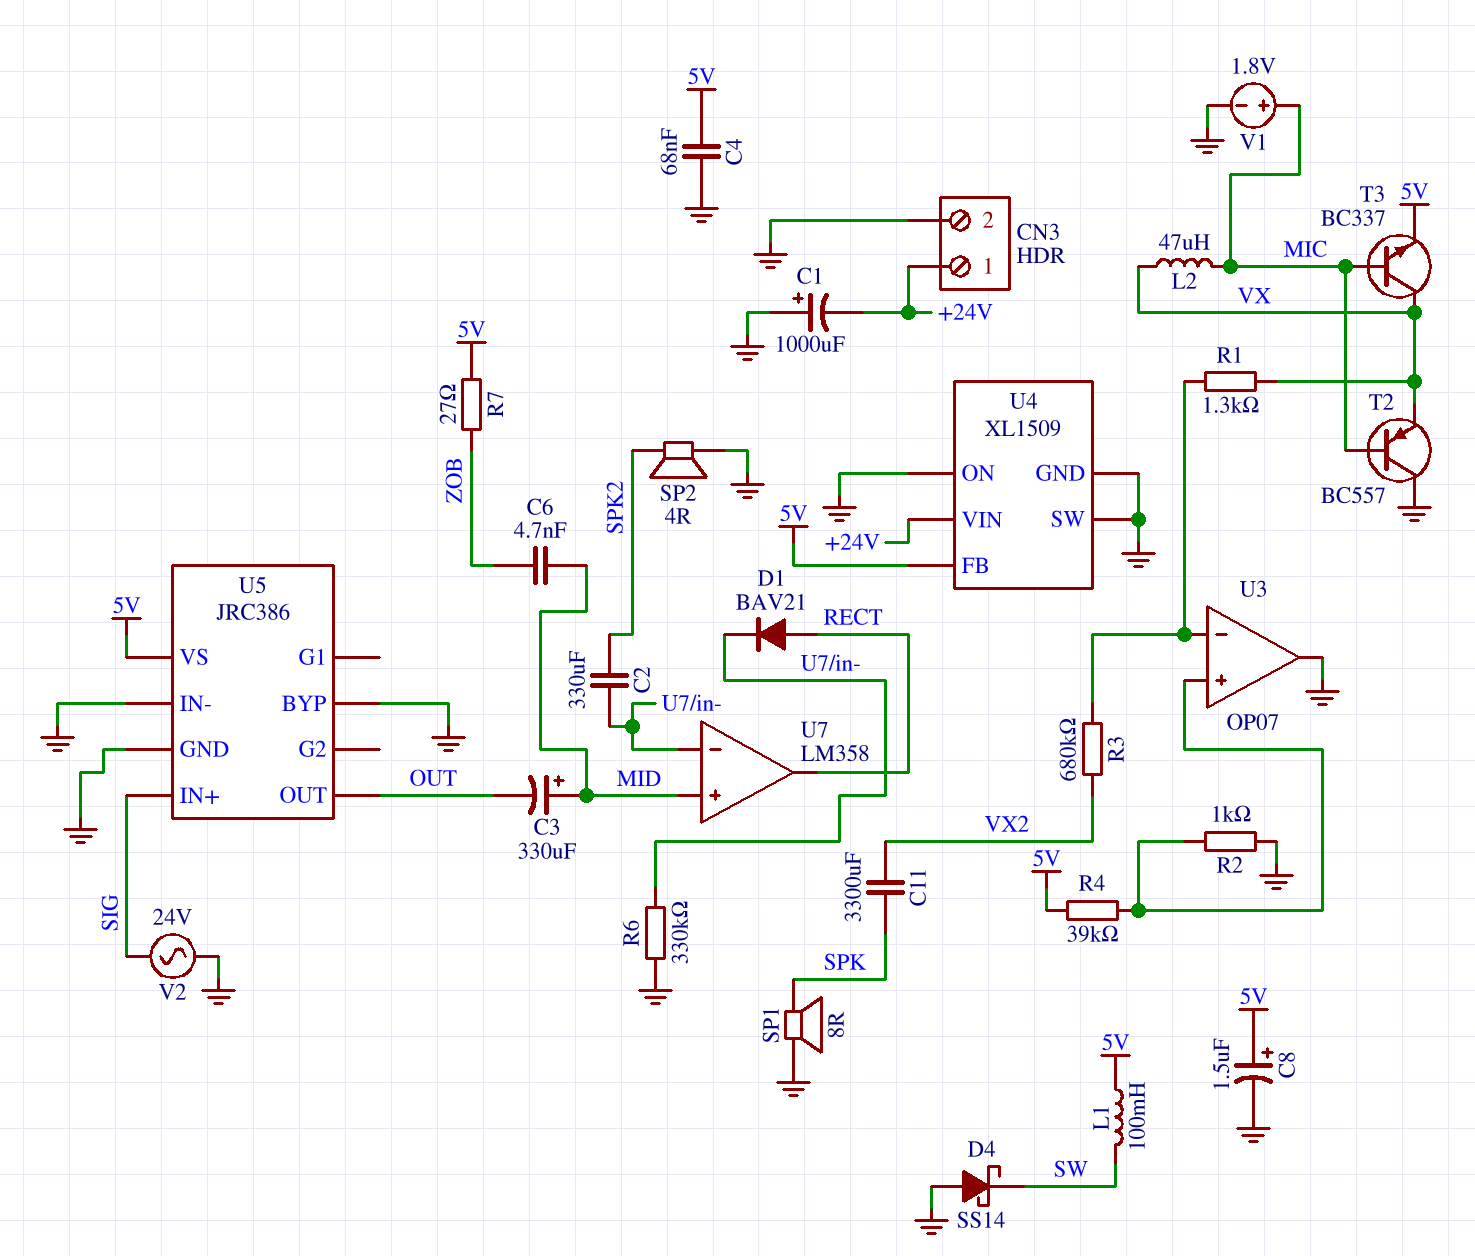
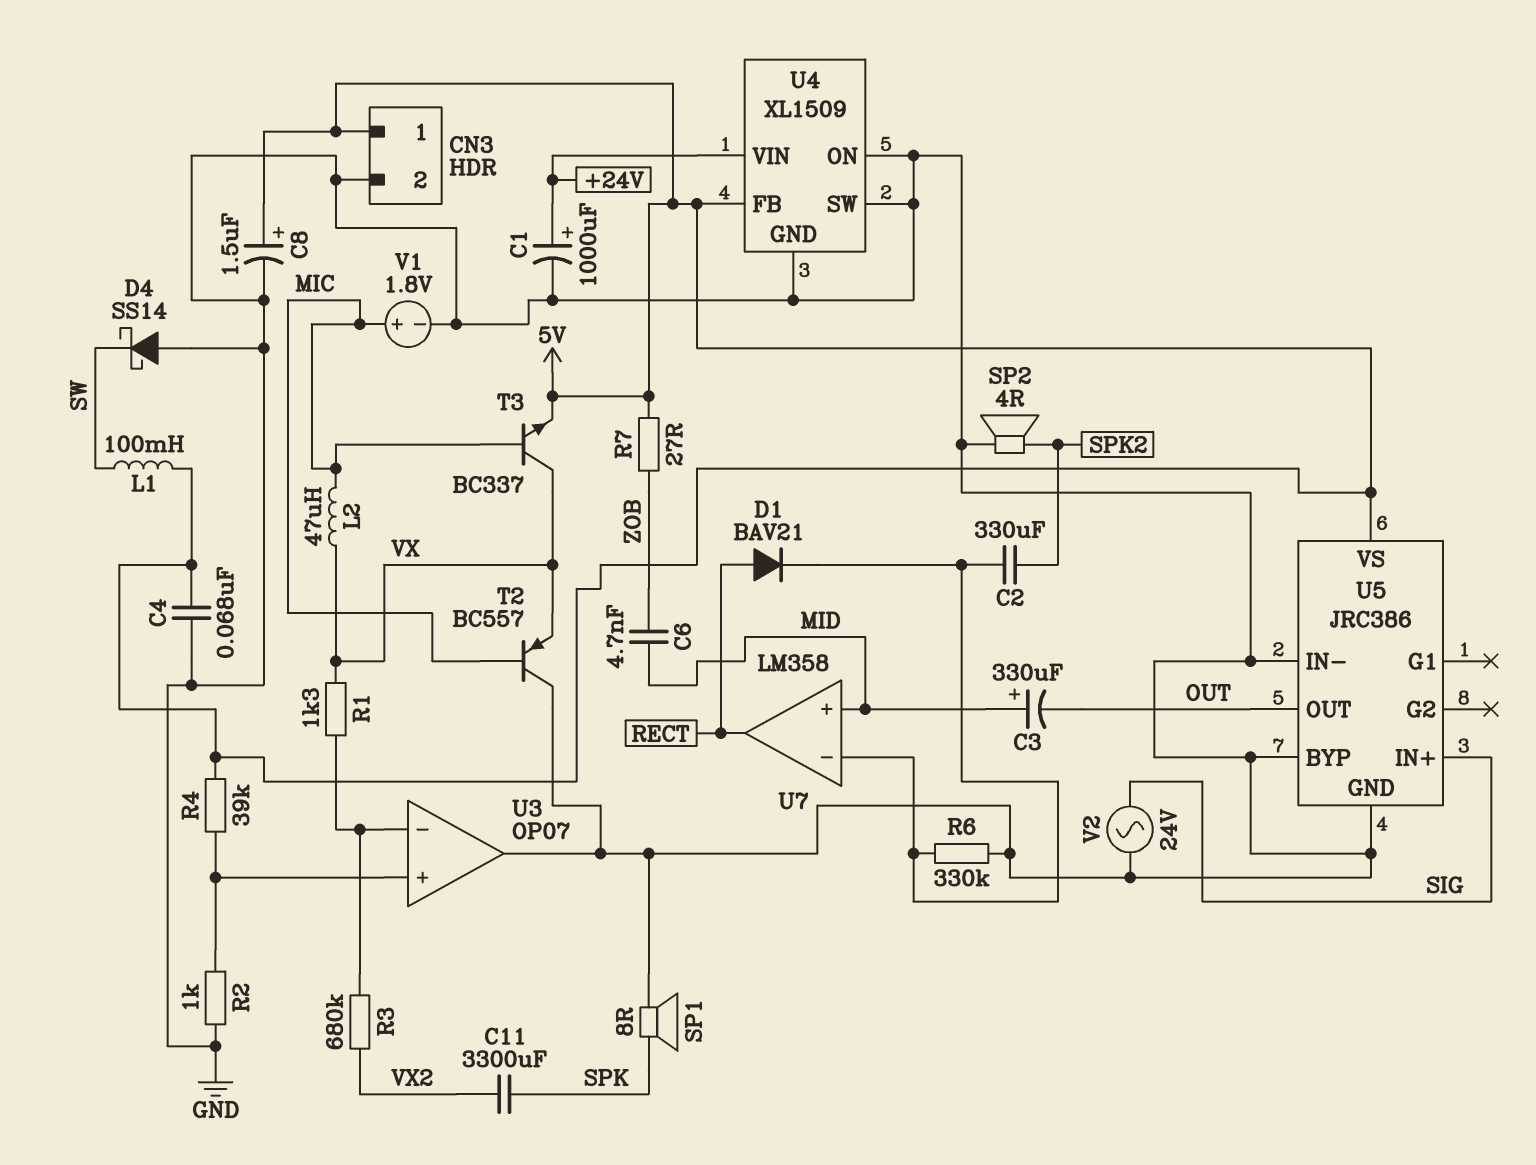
C1: 1000uF (plus GND, minus +24V) -> 1000uF (plus +24V, minus GND)
CN3 pin 1: +24V -> 5V

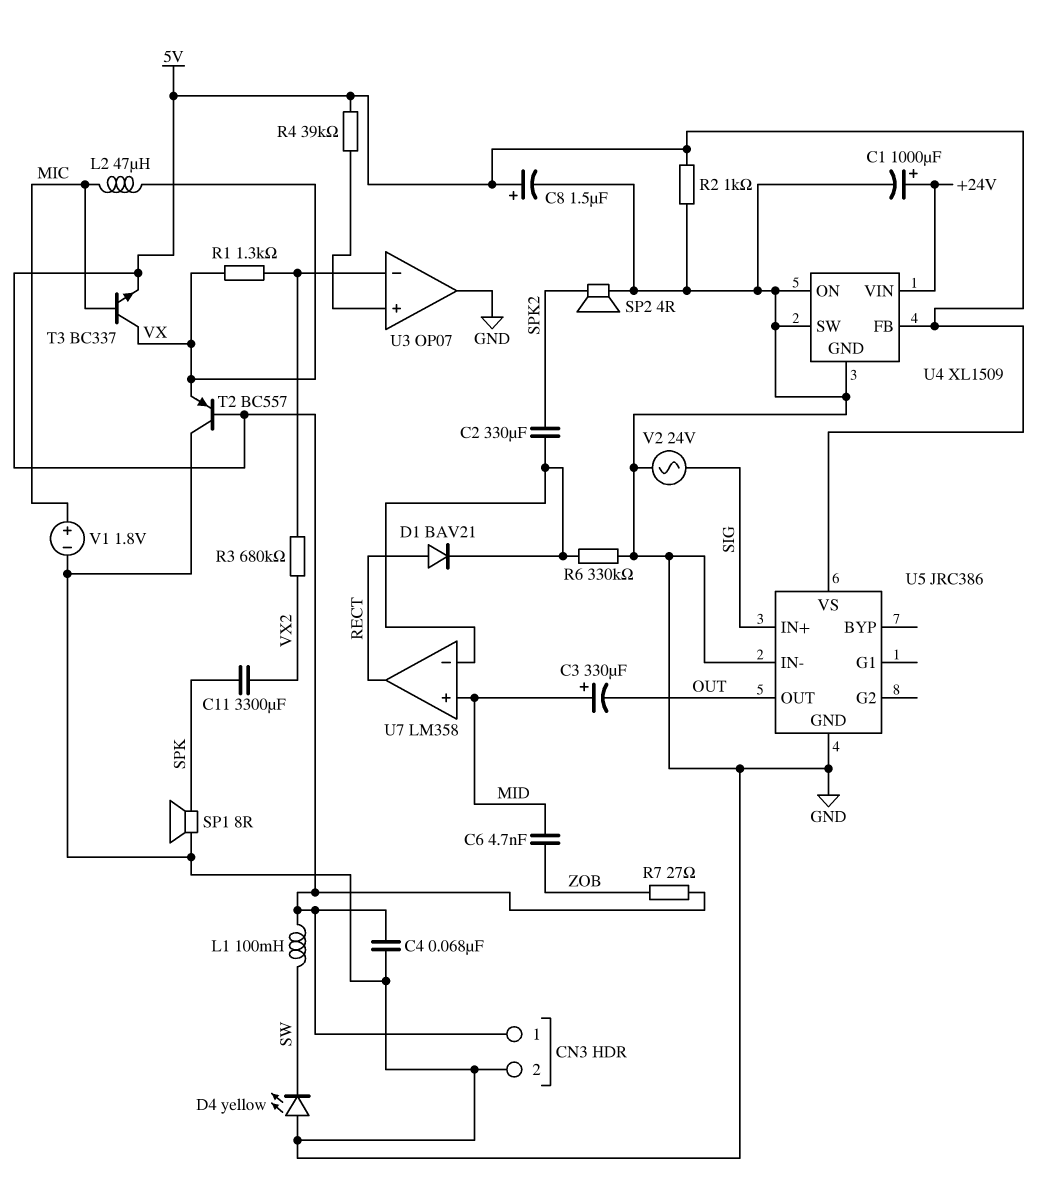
D4: schottky SS14 (A GND, K SW) -> LED yellow (A GND, K SW)
R2: 1k (GND, U3/in+) -> 1k (5V, GND)
T2: PNP BC557 (B MIC, C GND, E VX) -> PNP BC557 (B 5V, C GND, E VX)
U5 pin BYP: GND -> none

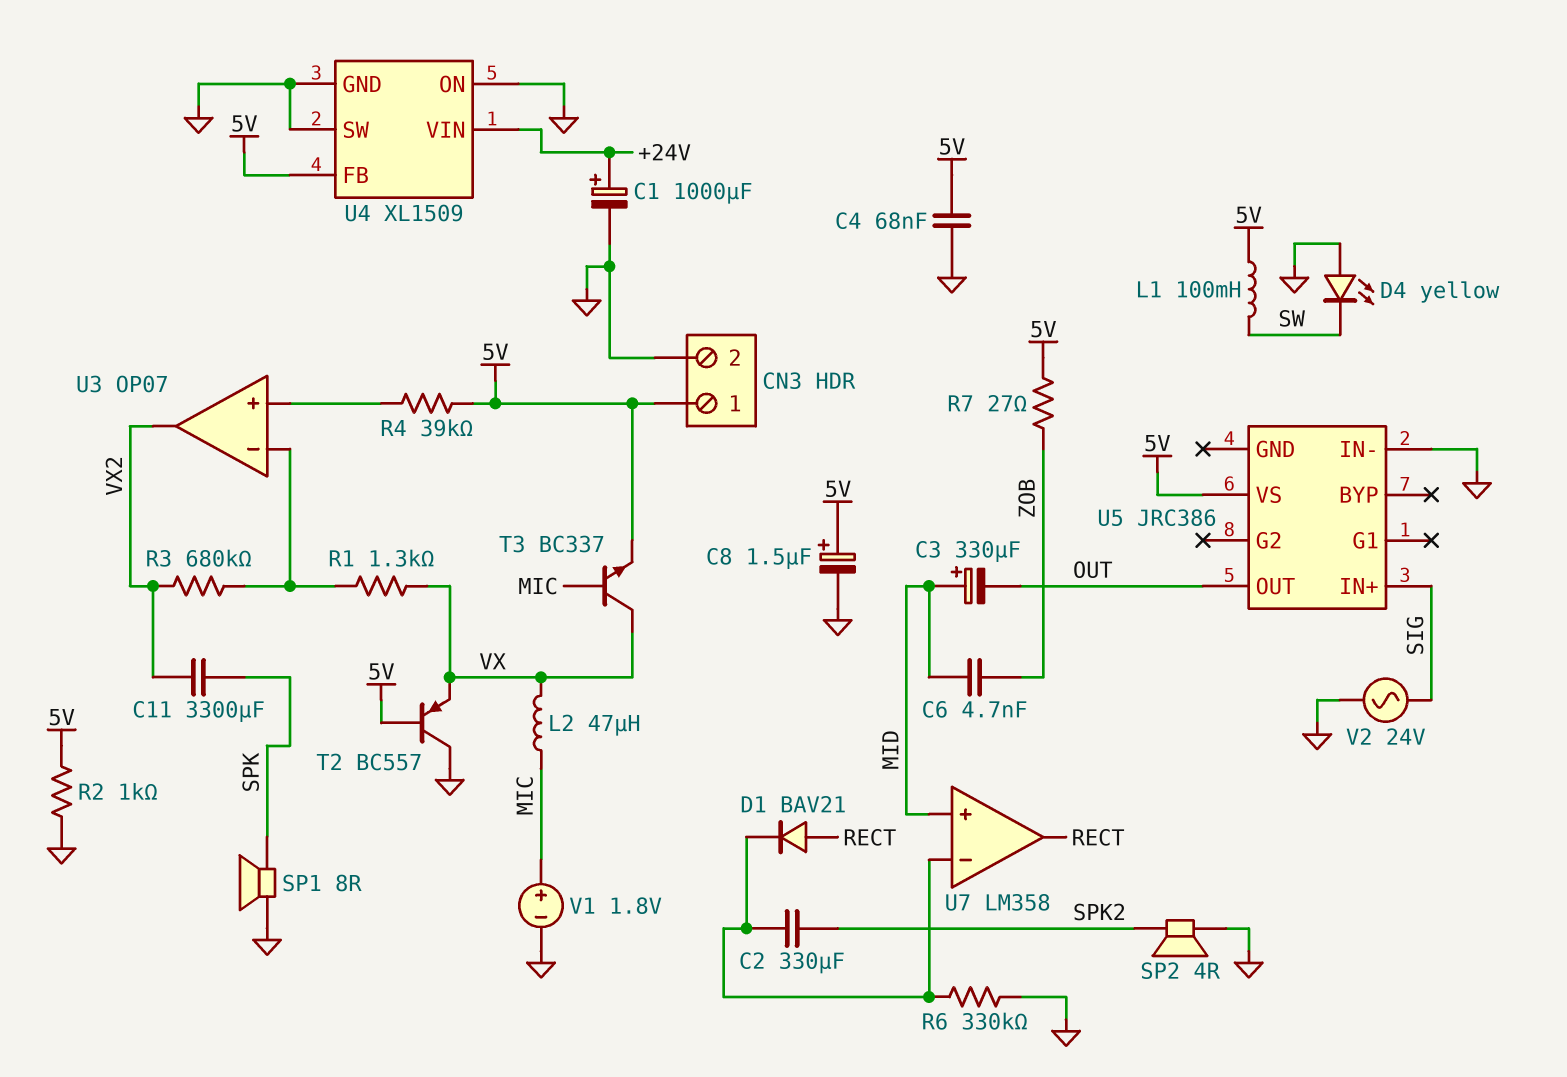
U3 pin out: GND -> VX2
U5 pin GND: GND -> none

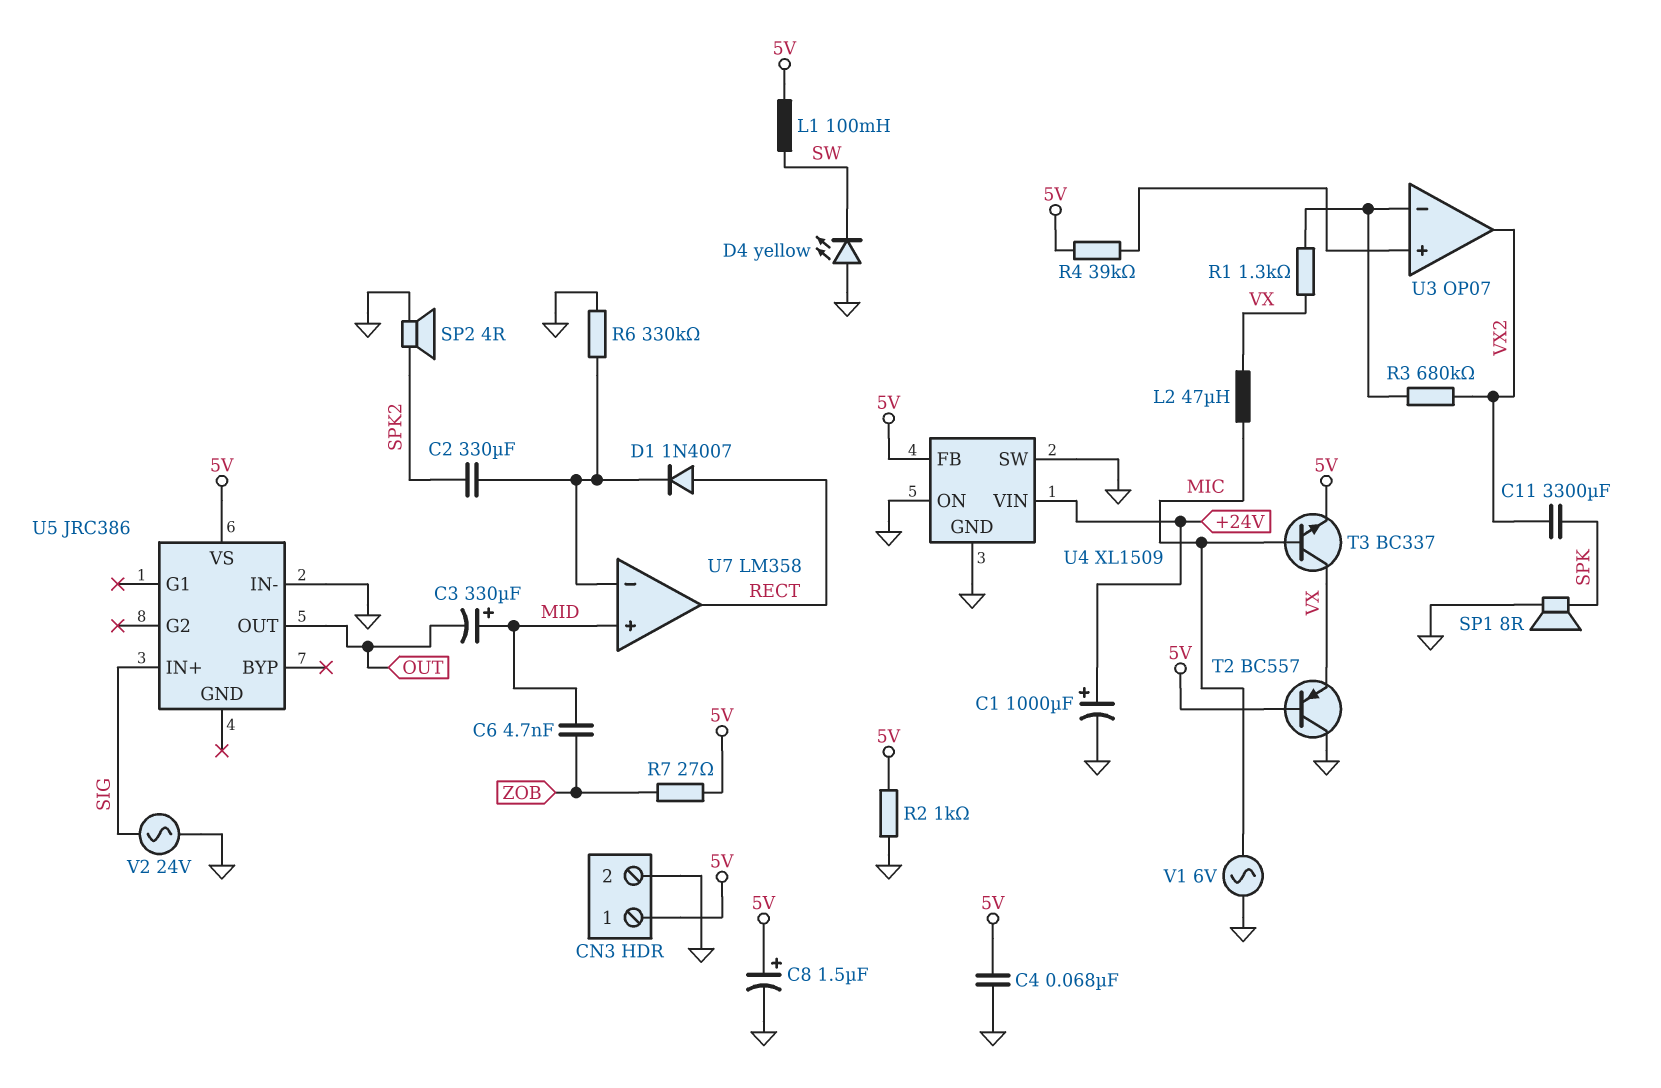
D1: diode BAV21 (A RECT, K U7/in-) -> diode 1N4007 (A RECT, K U7/in-)
V1: 1.8V (plus MIC, minus GND) -> AC 6V (GND, MIC)

